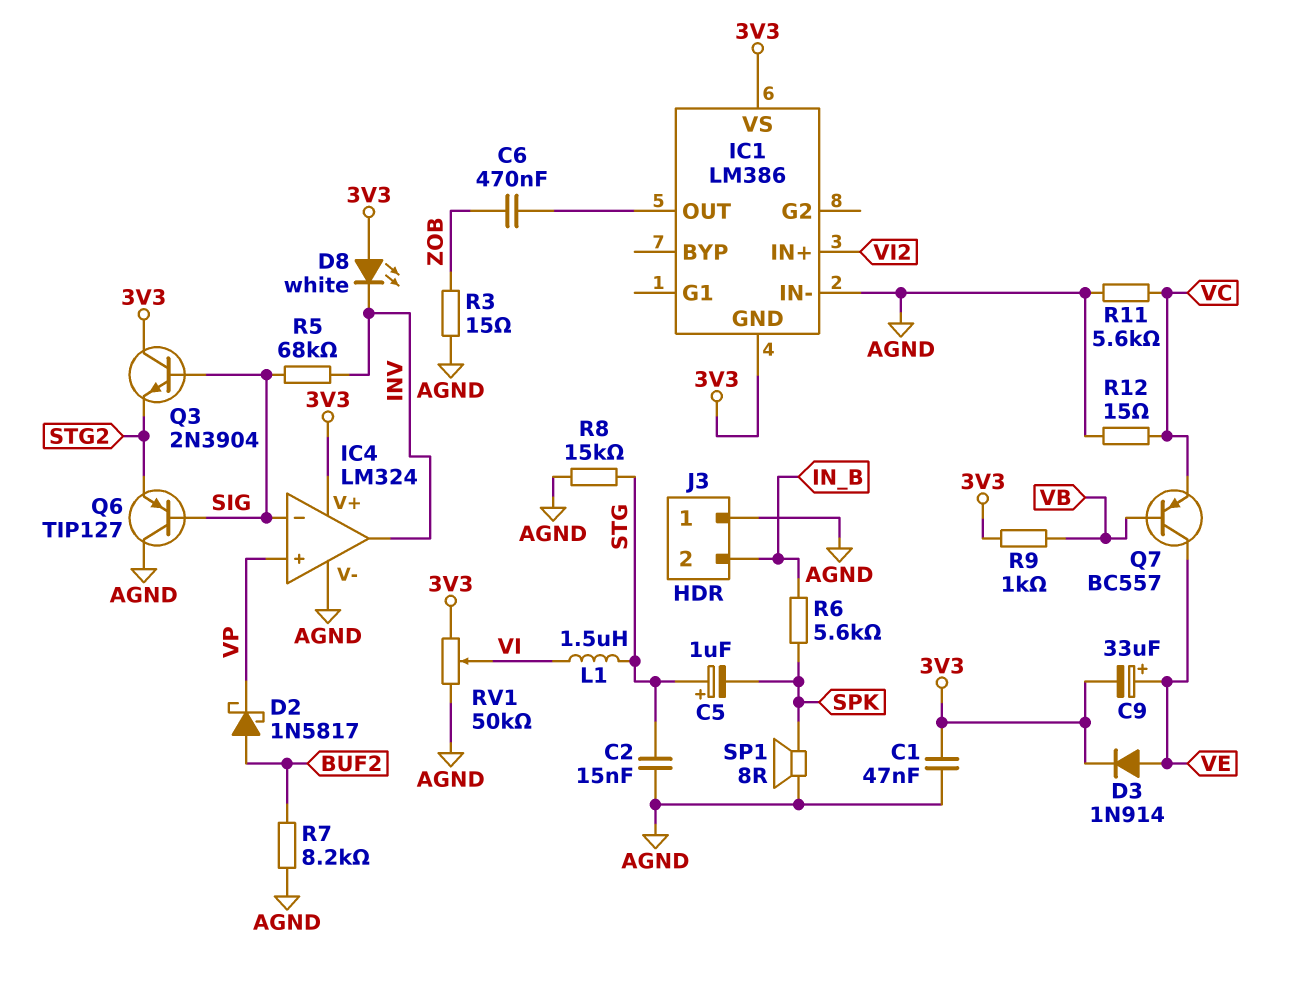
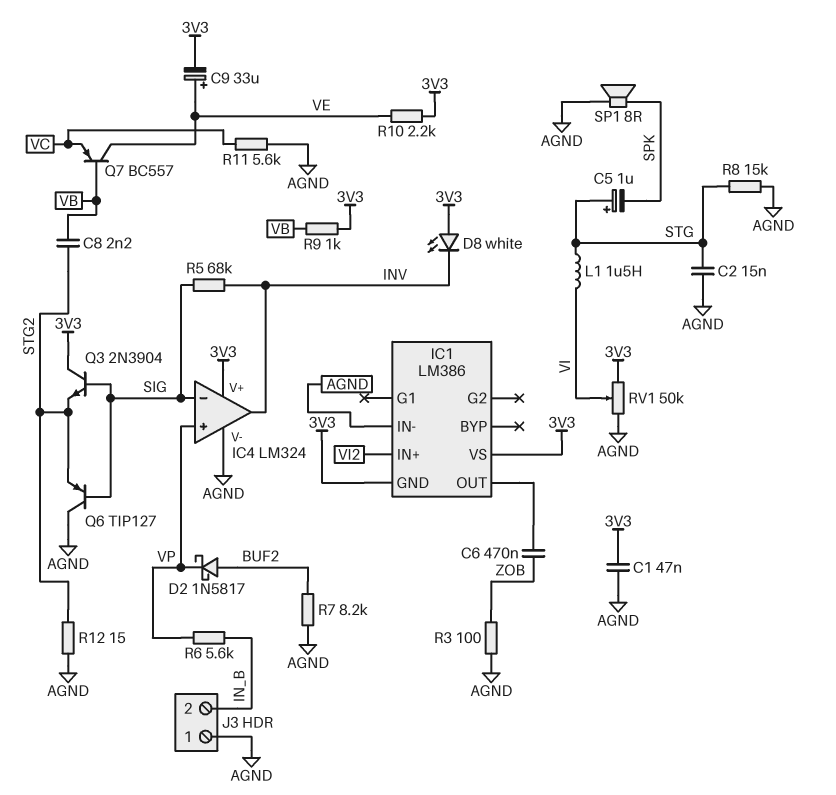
C8: none -> 2.2nF (STG2, VB)
D3: diode 1N914 (A VE, K 3V3) -> none
R3: 15 (AGND, ZOB) -> 100 (AGND, ZOB)
R6: 5.6k (IN_B, SPK) -> 5.6k (IN_B, VP)
R10: none -> 2.2k (3V3, VE)
R12: 15 (AGND, VC) -> 15 (AGND, STG2)

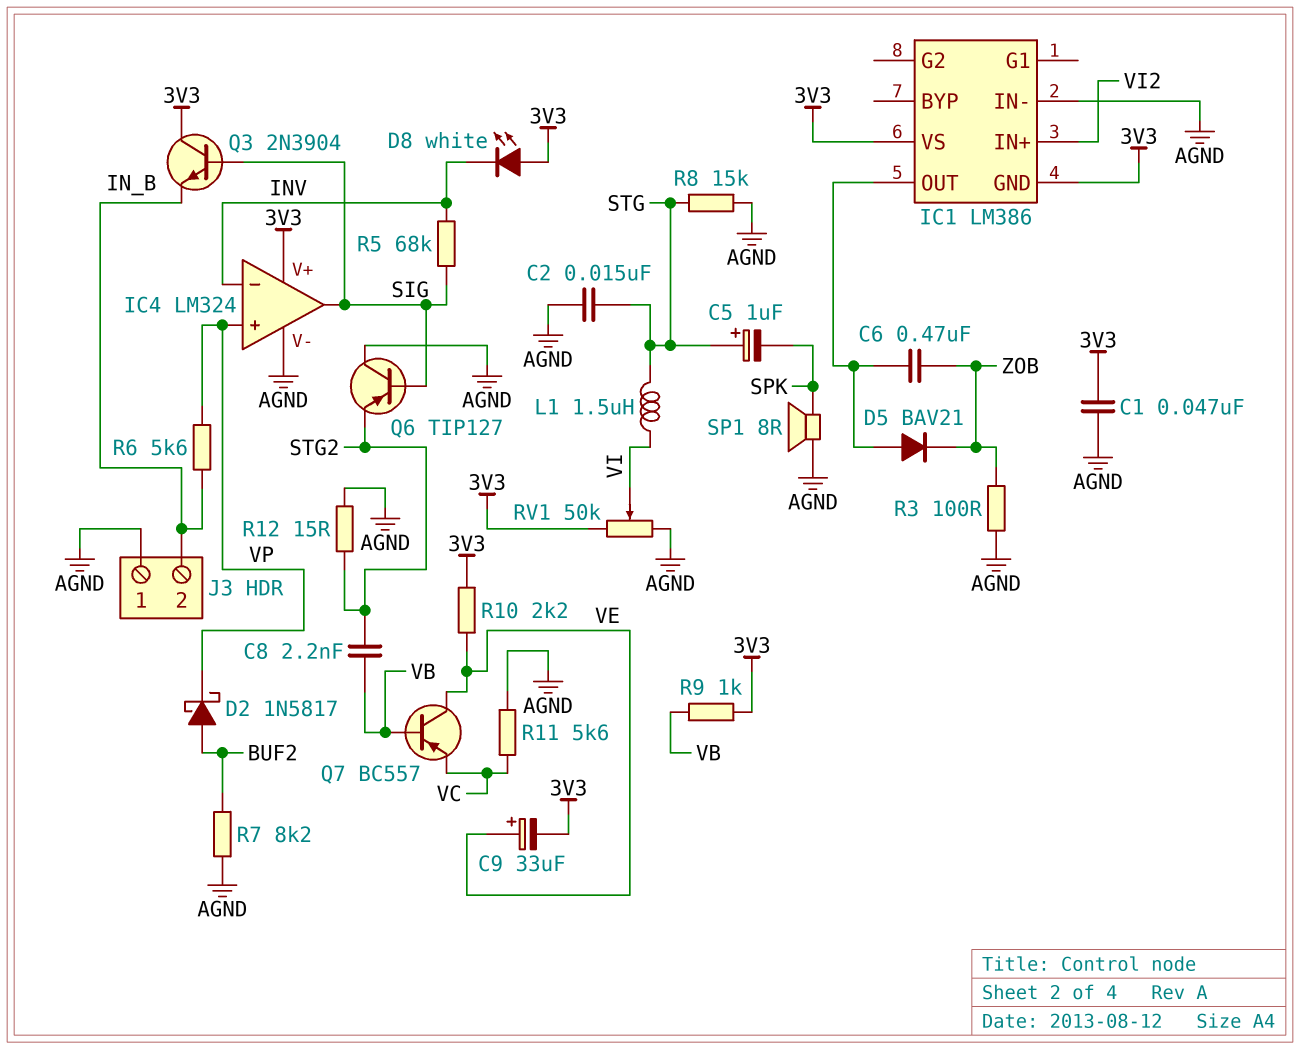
D5: none -> diode BAV21 (A IC1/OUT, K ZOB)
IC4 pin in-: SIG -> INV
IC4 pin out: INV -> SIG
Q3: NPN 2N3904 (B SIG, C 3V3, E STG2) -> NPN 2N3904 (B SIG, C 3V3, E IN_B)

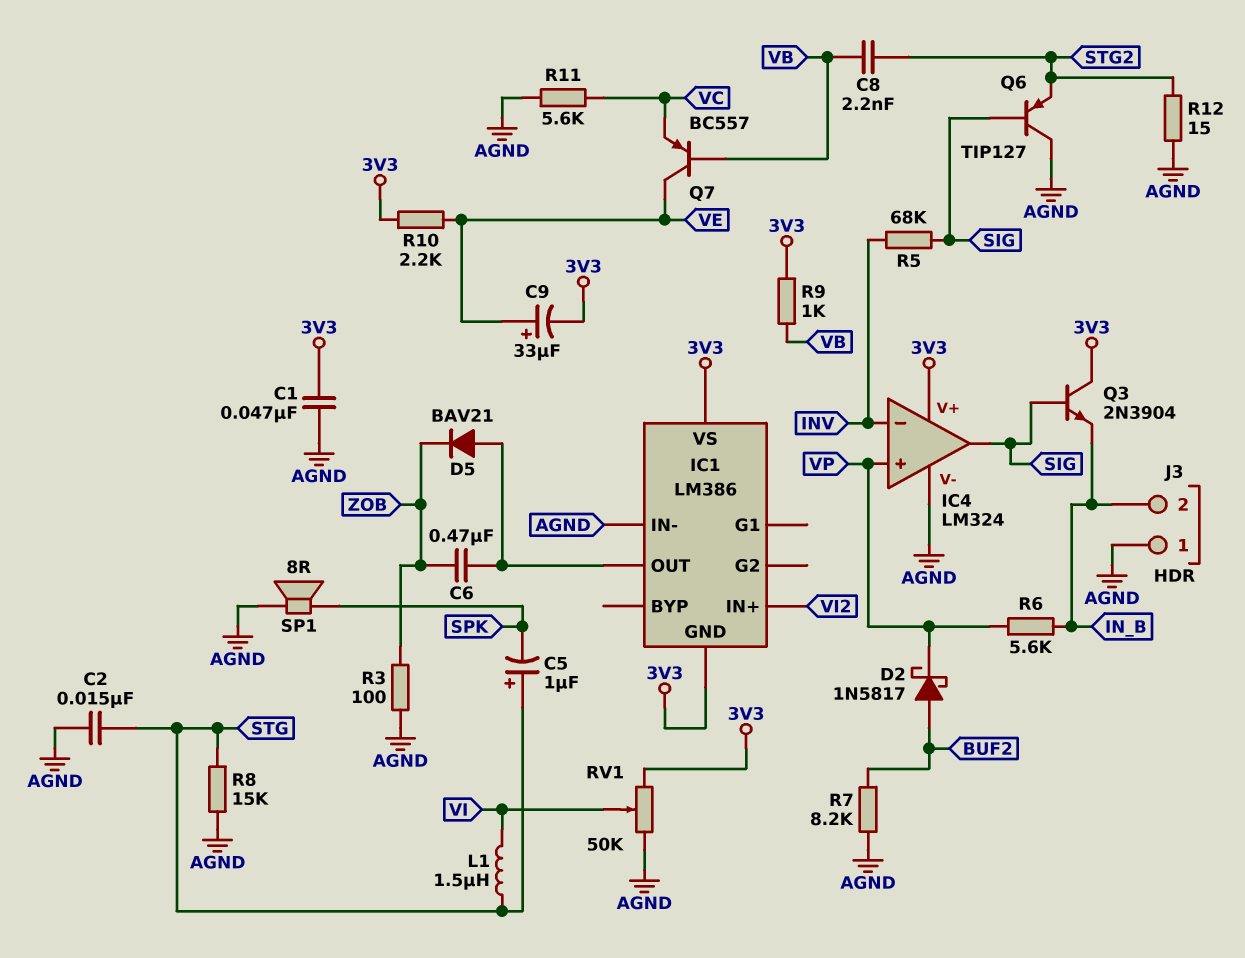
D8: LED white (A 3V3, K INV) -> none

